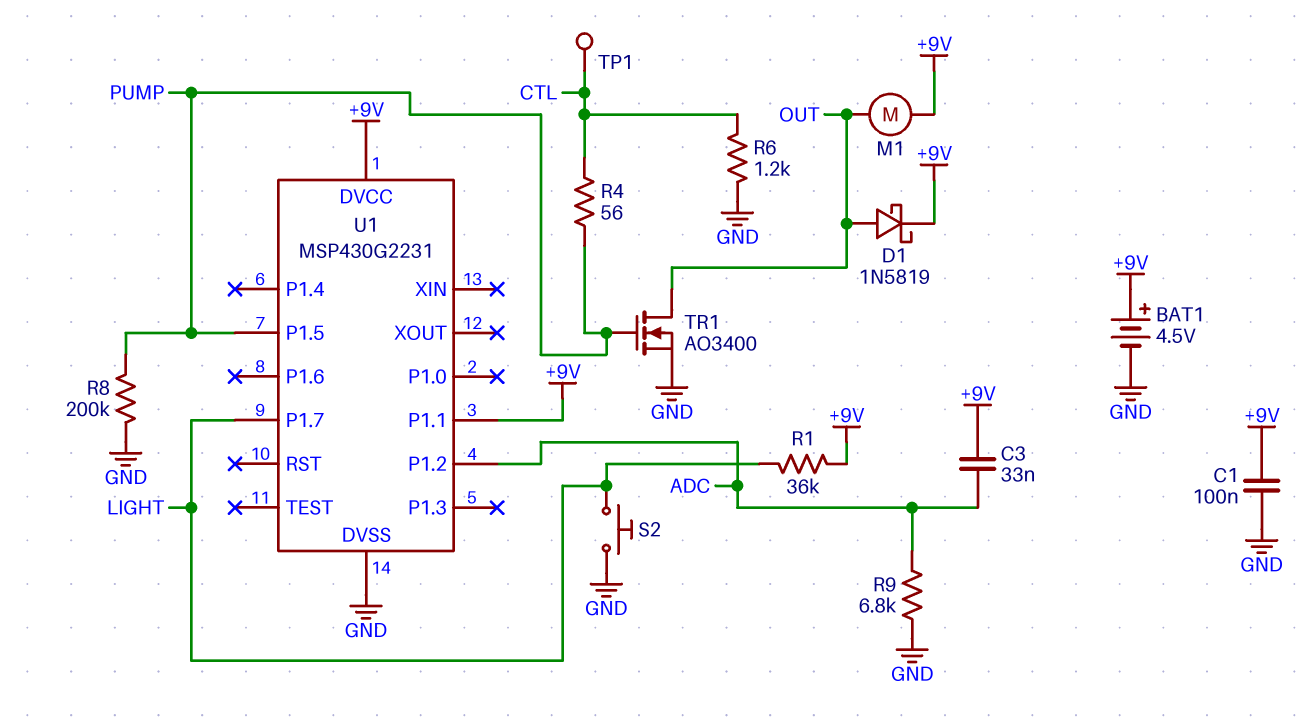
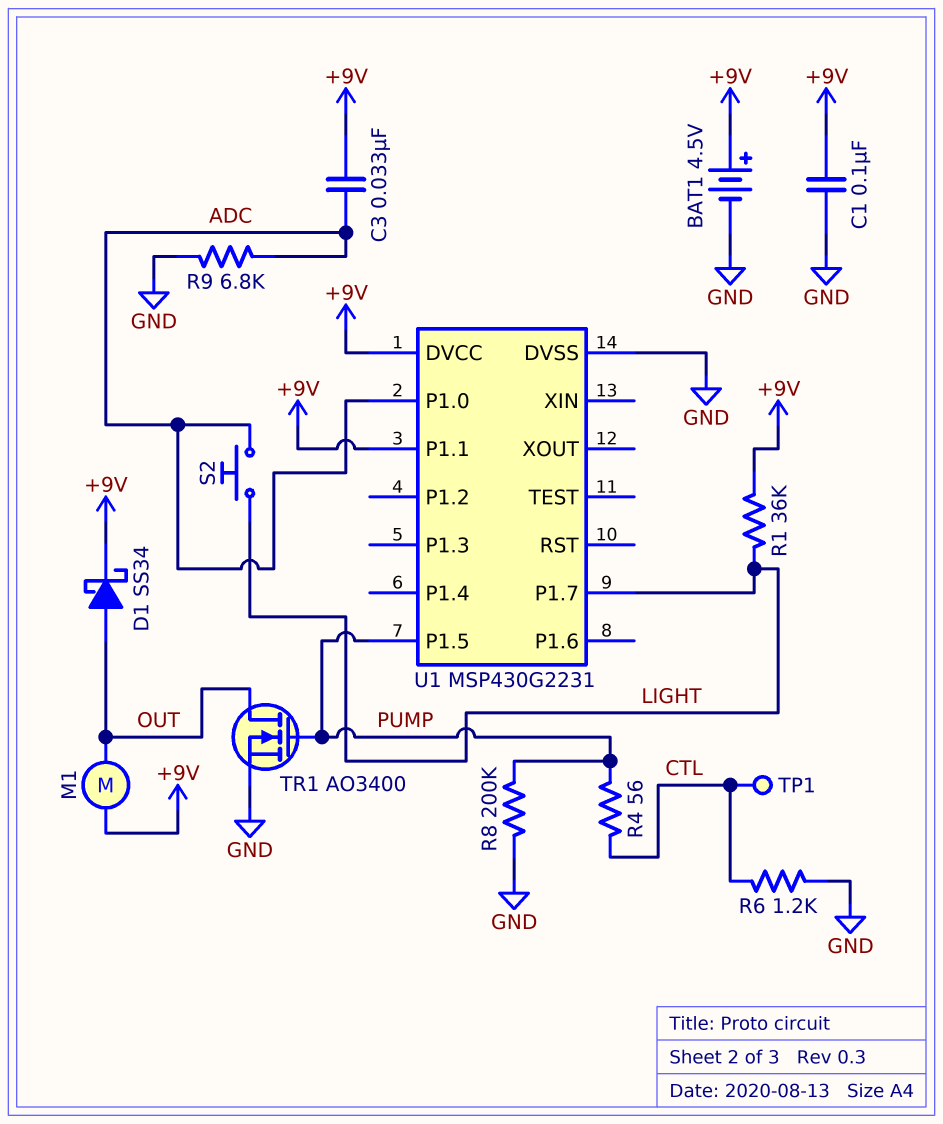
D1: schottky 1N5819 (A OUT, K +9V) -> schottky SS34 (A OUT, K +9V)
S2: button (GND, LIGHT) -> button (ADC, LIGHT)
U1 pin P1.0: none -> ADC
U1 pin P1.2: ADC -> none

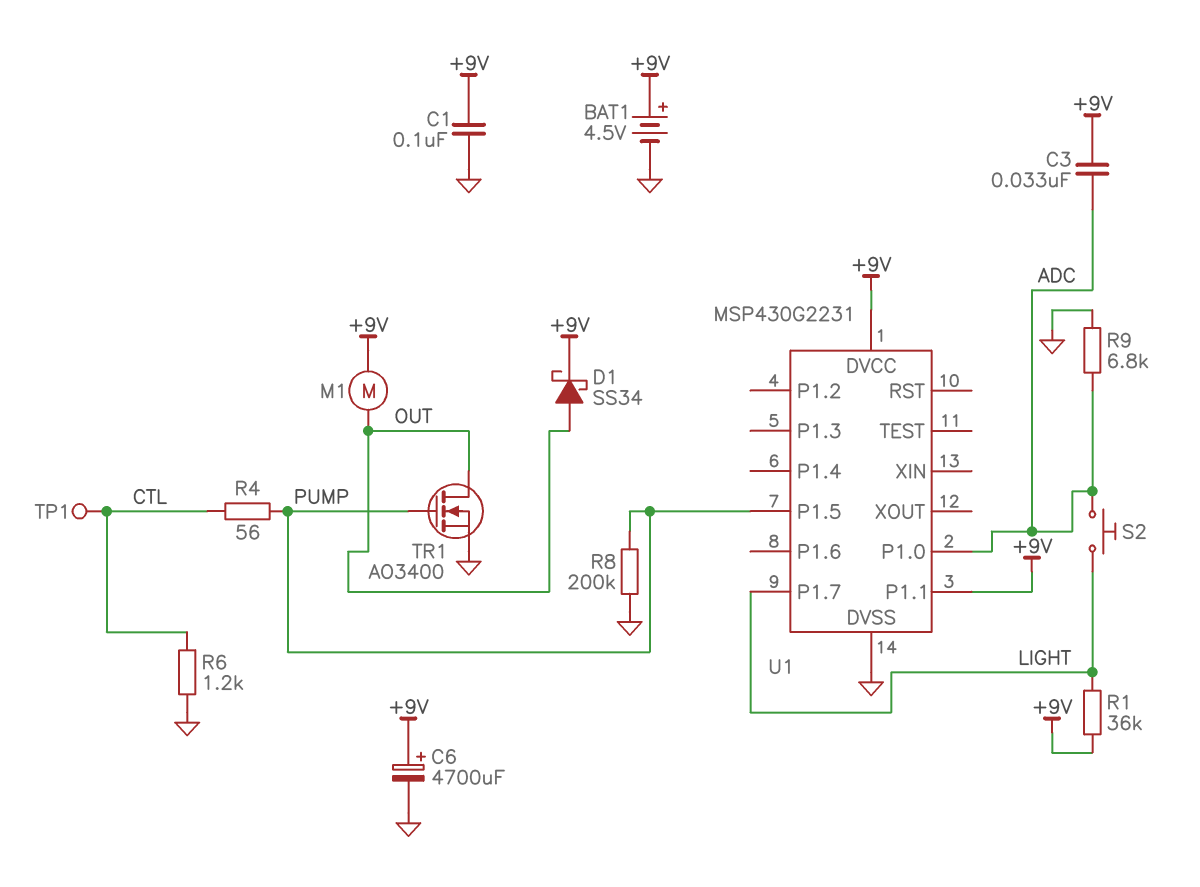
C6: none -> 4700uF (plus +9V, minus GND)

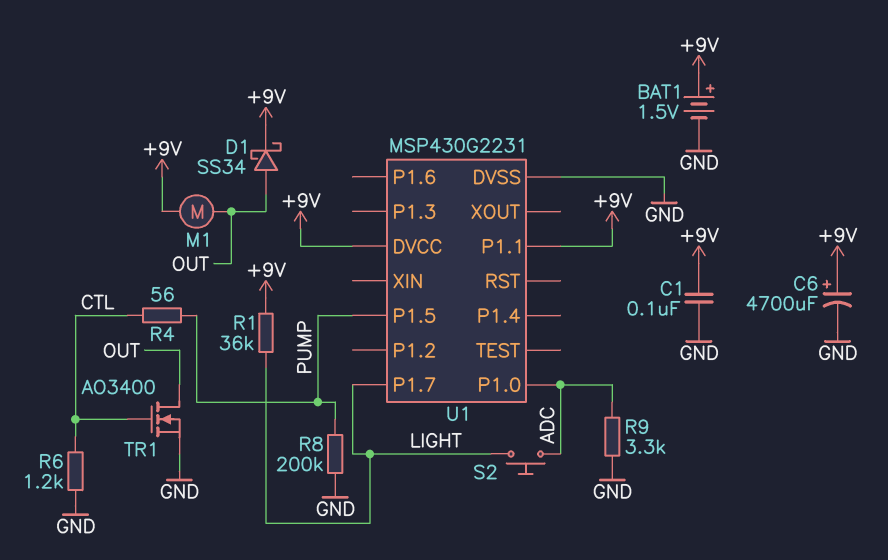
BAT1: 4.5V (plus +9V, minus GND) -> 1.5V (plus +9V, minus GND)
C3: 33nF (+9V, ADC) -> none
R9: 6.8k (ADC, GND) -> 3.3k (ADC, GND)
TP1: test point (CTL) -> none
TR1: NMOS AO3400 (G PUMP, D OUT, S GND) -> NMOS AO3400 (G CTL, D OUT, S GND)

